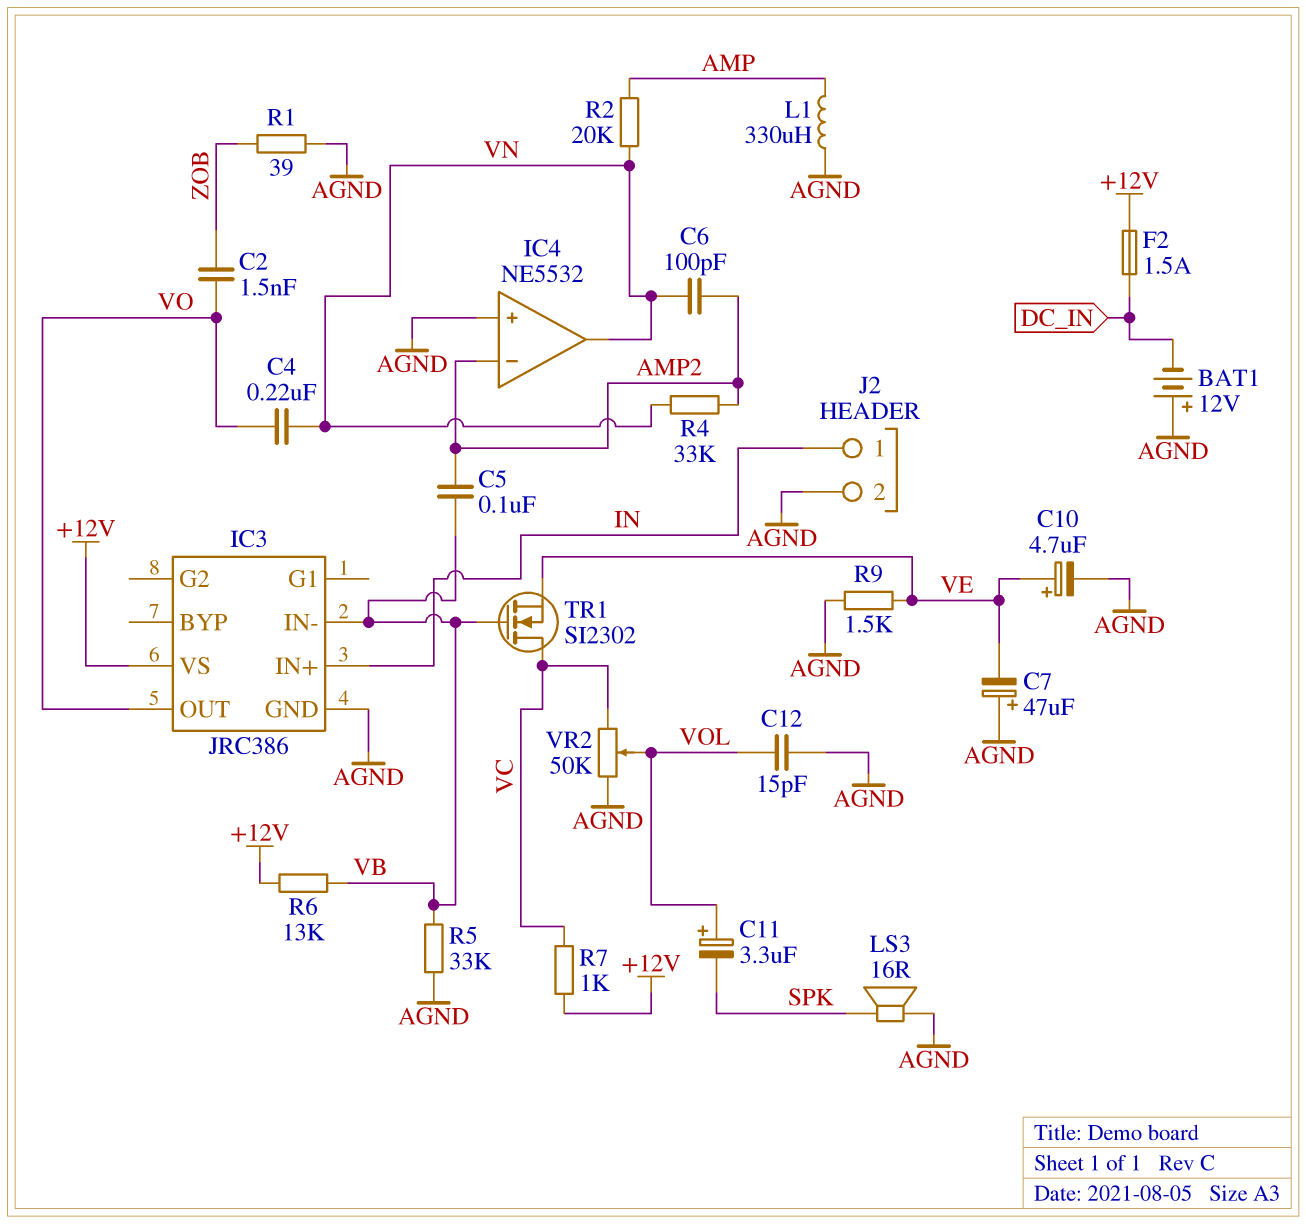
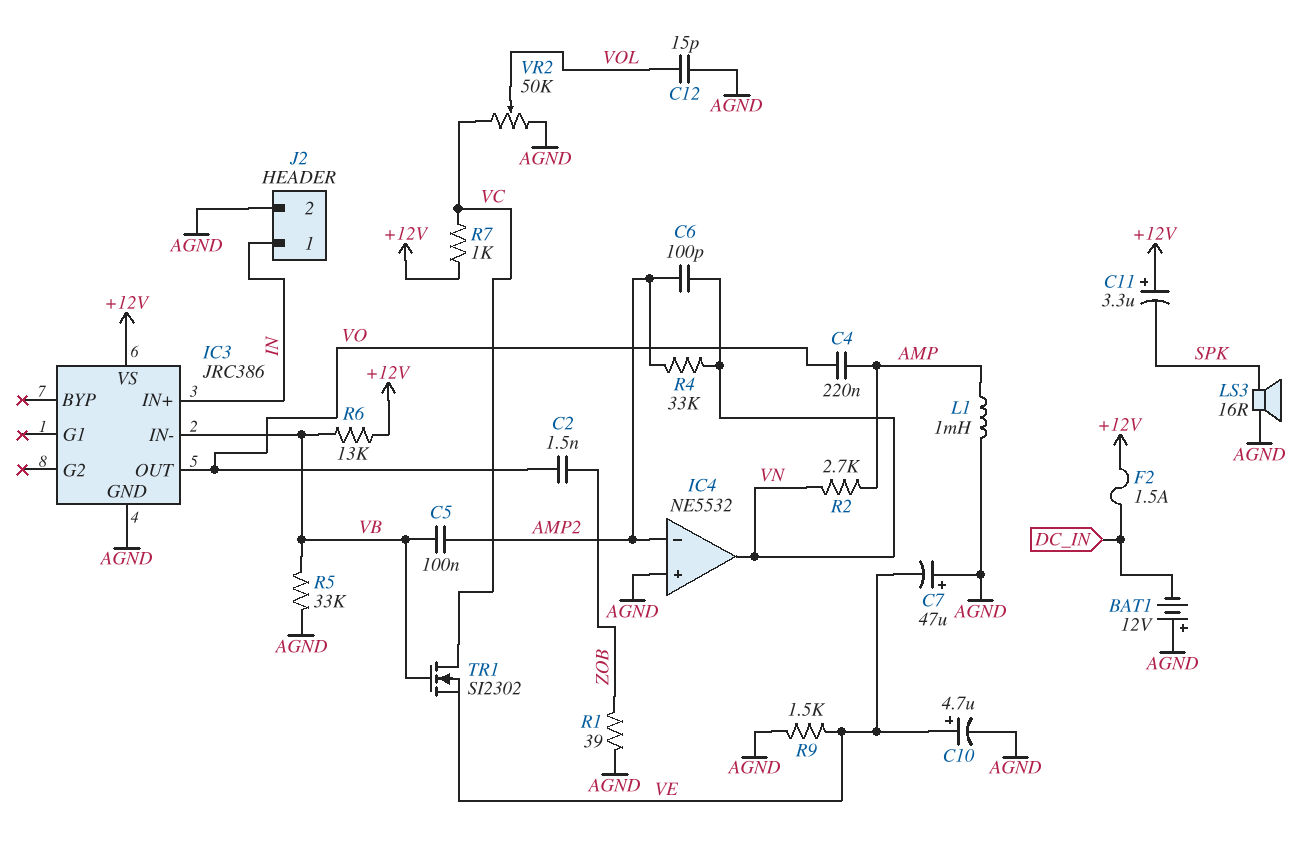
C4: 220nF (VN, VO) -> 220nF (AMP, VO)
C11: 3.3uF (plus VOL, minus SPK) -> 3.3uF (plus +12V, minus SPK)
L1: 330uH (AGND, AMP) -> 1mH (AGND, AMP)
R2: 20k (AMP, VN) -> 2.7k (AMP, VN)

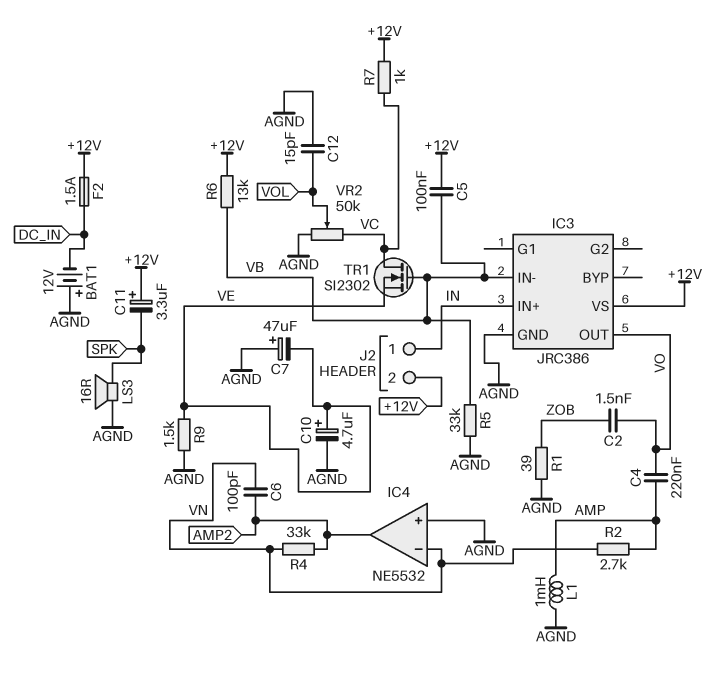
C5: 100nF (AMP2, VB) -> 100nF (+12V, VB)
IC4 pin in-: AMP2 -> VN
IC4 pin out: VN -> AMP2
J2 pin 2: AGND -> +12V

